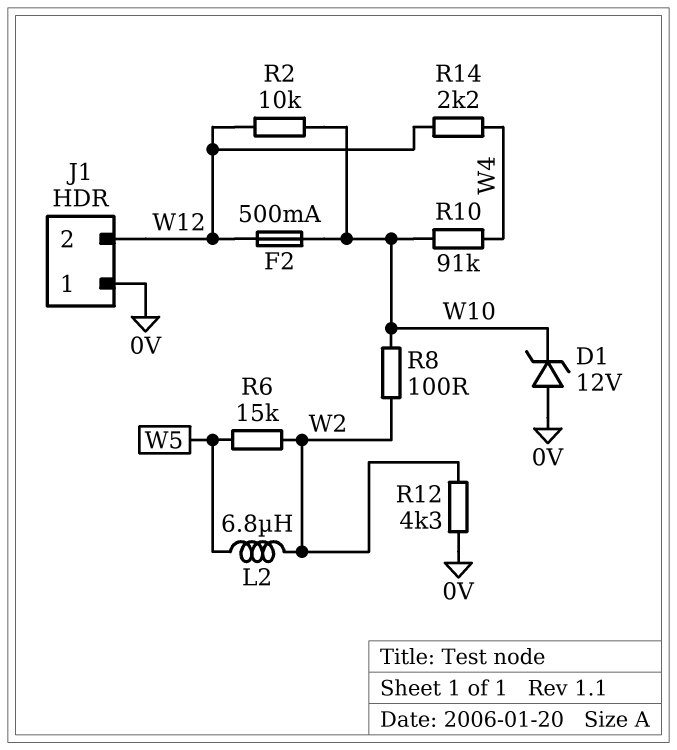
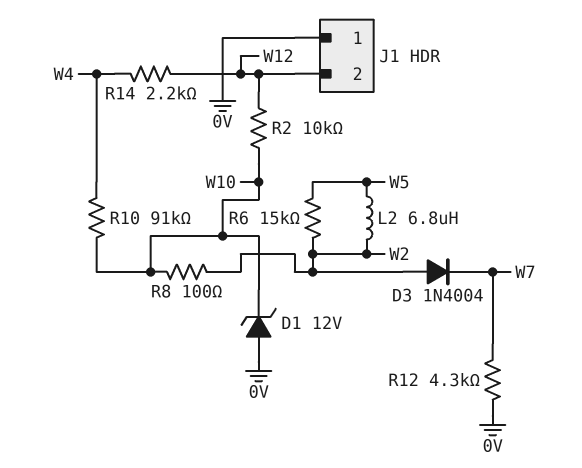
D3: none -> diode 1N4004 (A W2, K W7)
F2: 500mA (W10, W12) -> none
R12: 4.3k (0V, W2) -> 4.3k (0V, W7)

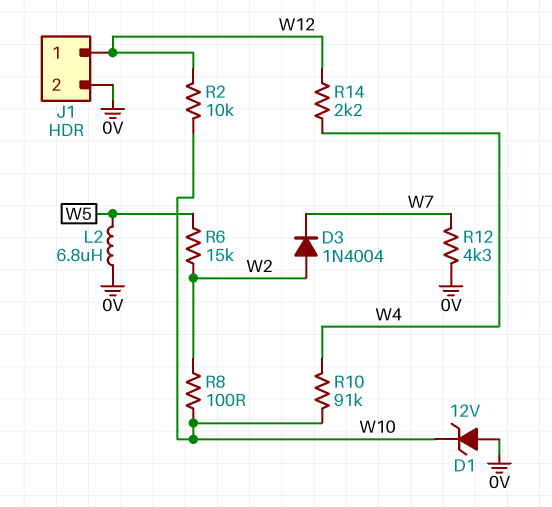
J1 pin 1: 0V -> W12
J1 pin 2: W12 -> 0V
L2: 6.8uH (W2, W5) -> 6.8uH (0V, W5)

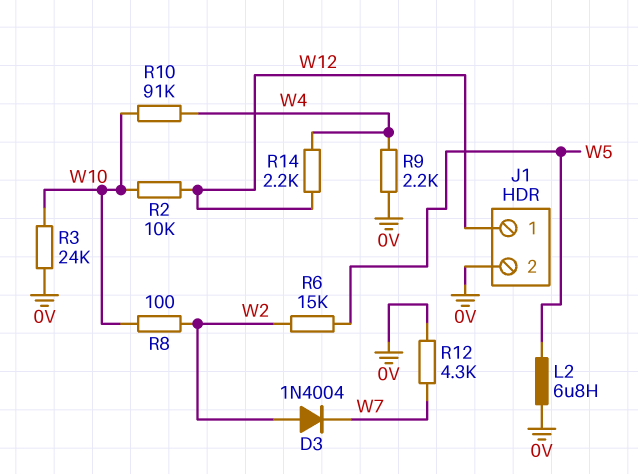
D1: zener 12V (A 0V, K W10) -> none
R3: none -> 24k (0V, W10)
R9: none -> 2.2k (0V, W4)

